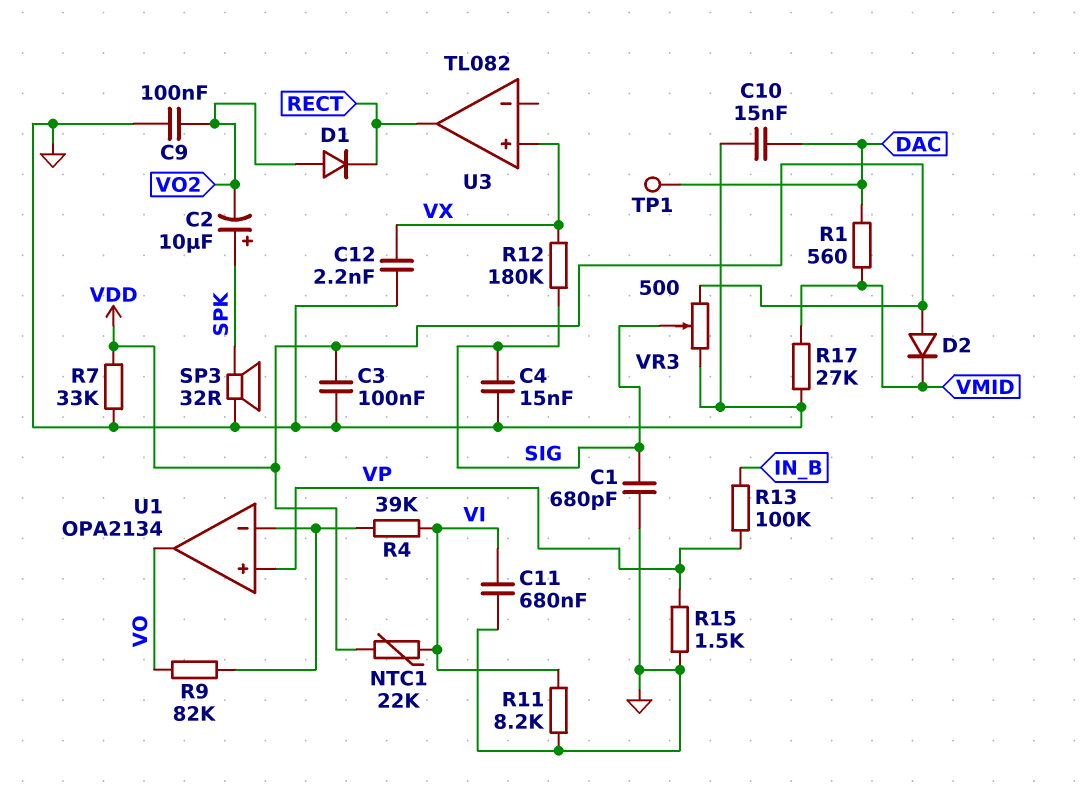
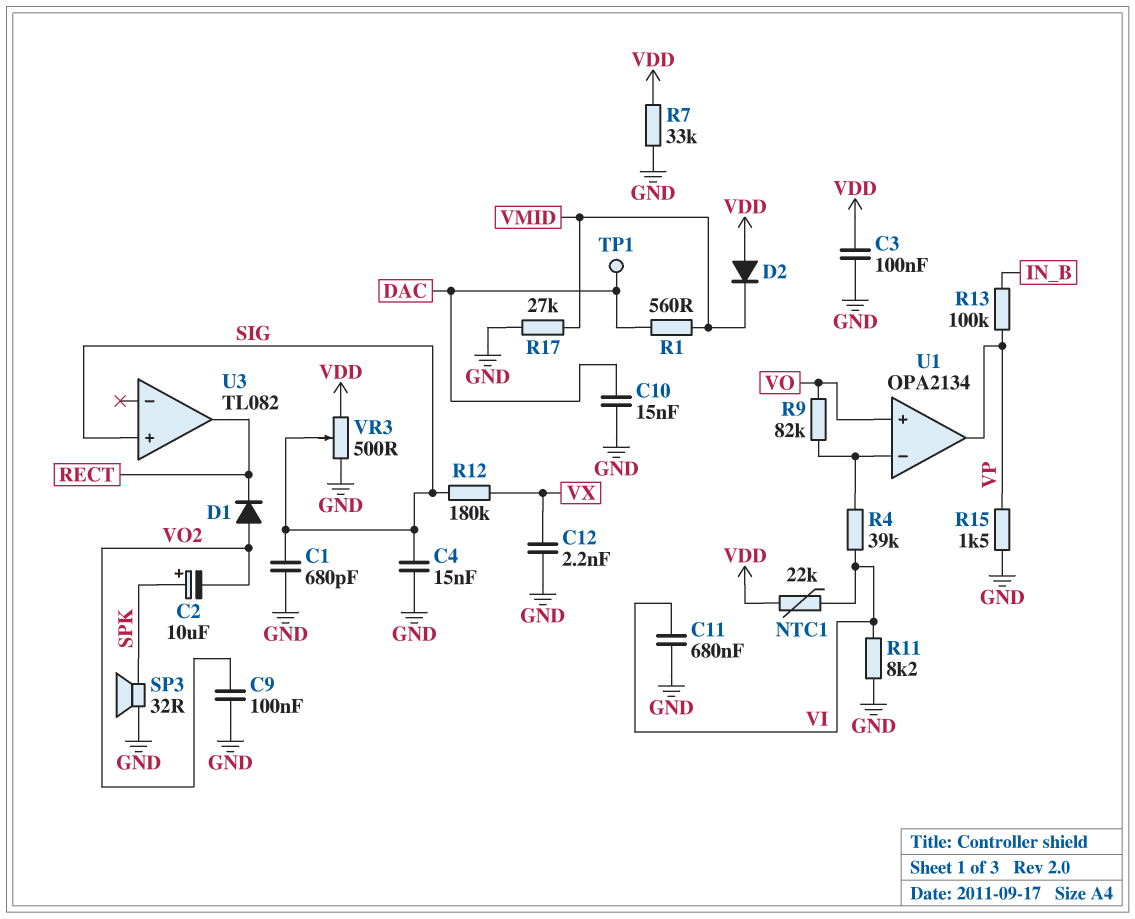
U1 pin in+: VP -> VO
U1 pin out: VO -> VP
U3 pin in+: VX -> SIG

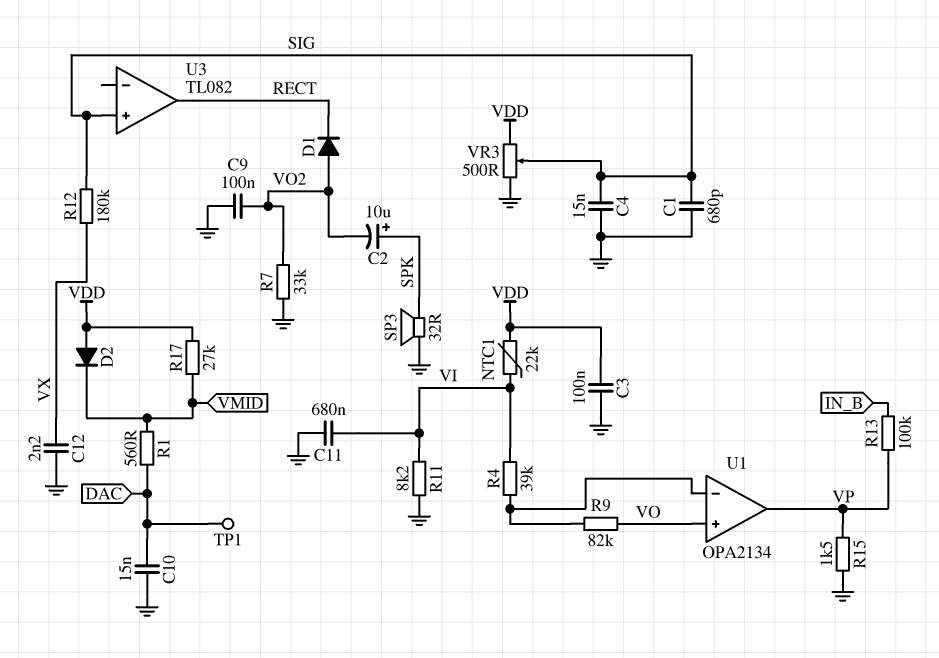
R7: 33k (GND, VDD) -> 33k (GND, VO2)
R17: 27k (GND, VMID) -> 27k (VDD, VMID)

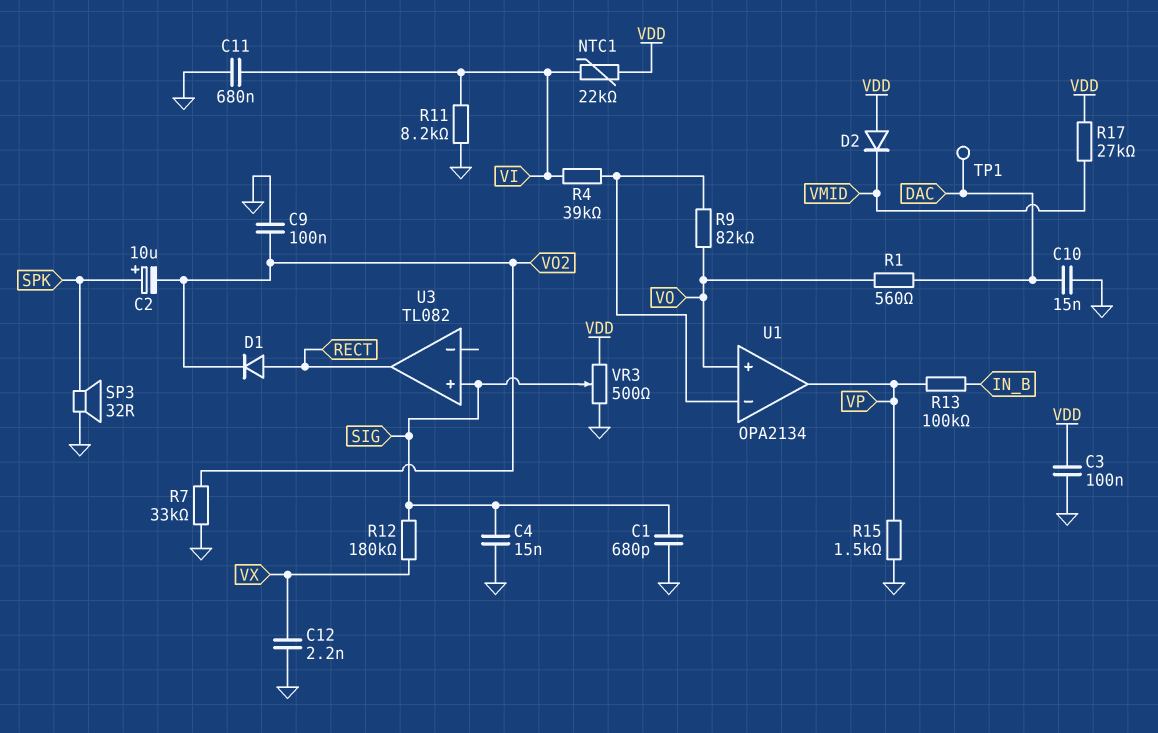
D1: diode (A VO2, K RECT) -> diode (A RECT, K VO2)
R1: 560 (DAC, VMID) -> 560 (DAC, VO)

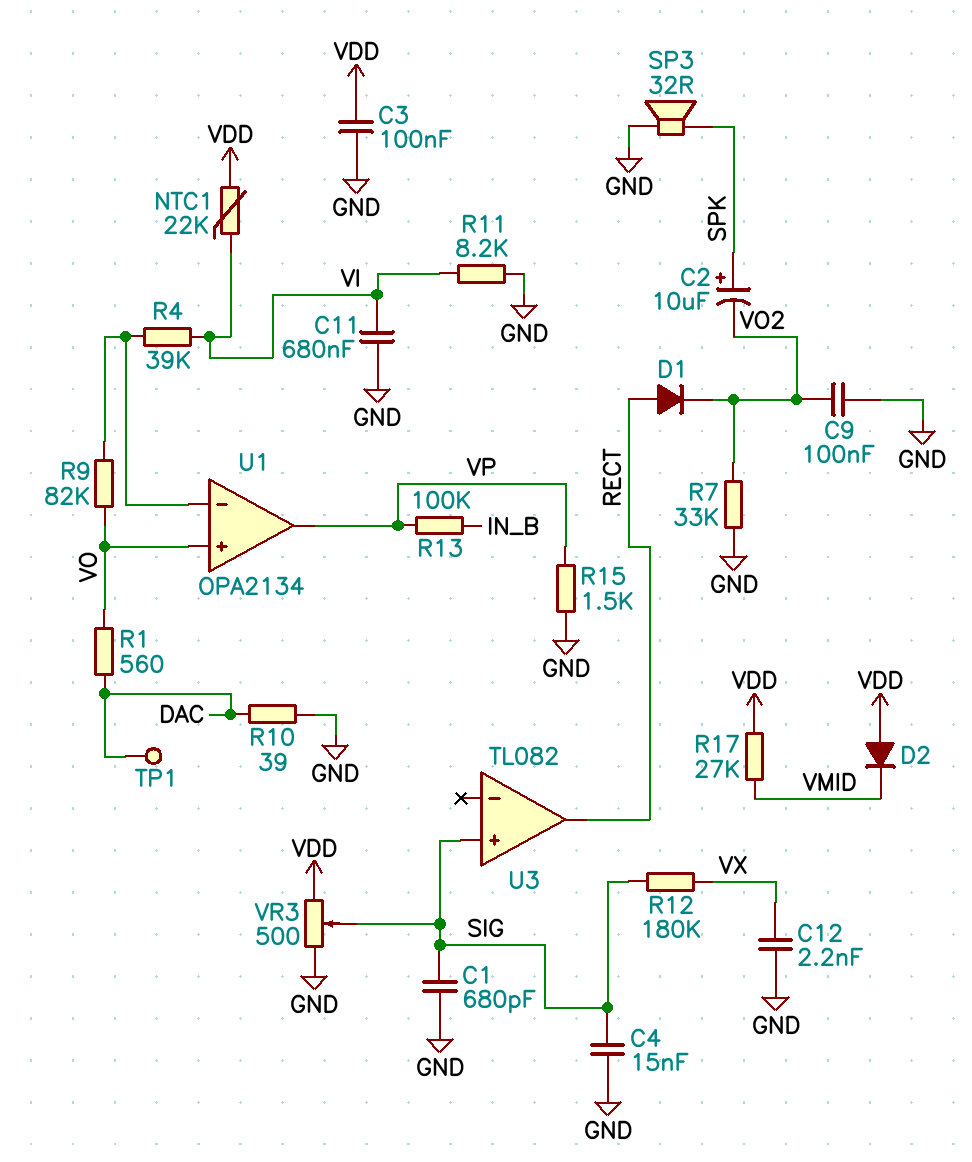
C10: 15nF (DAC, GND) -> none
R10: none -> 39 (DAC, GND)

